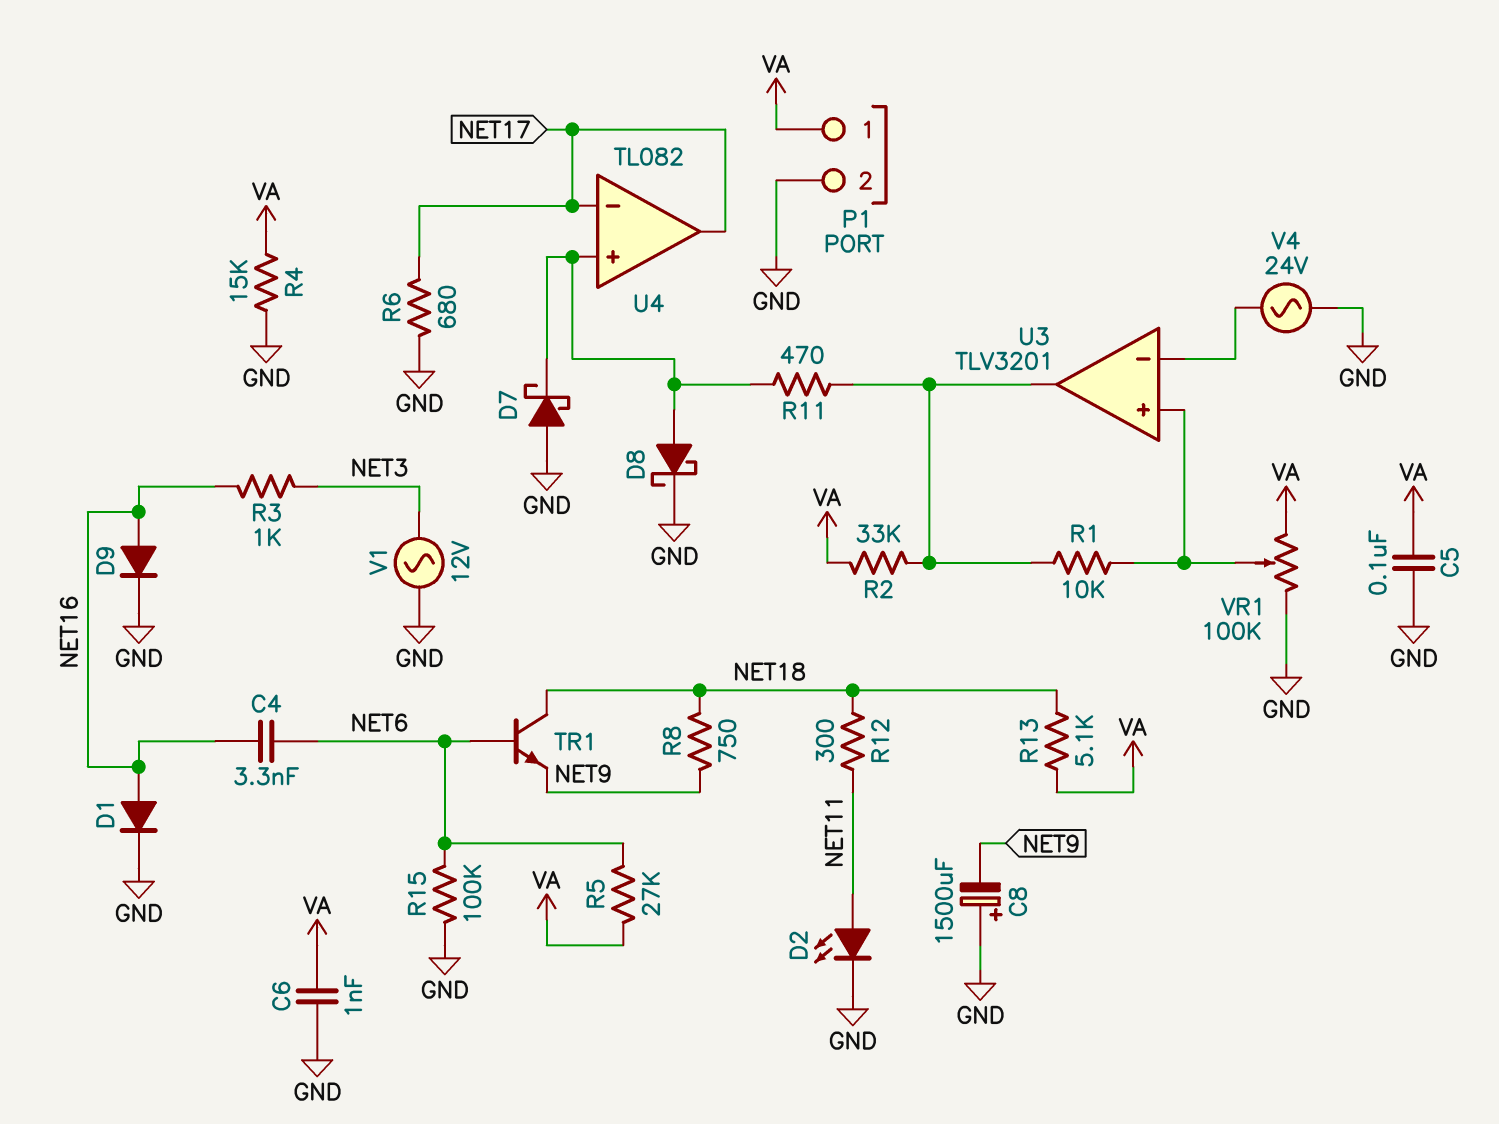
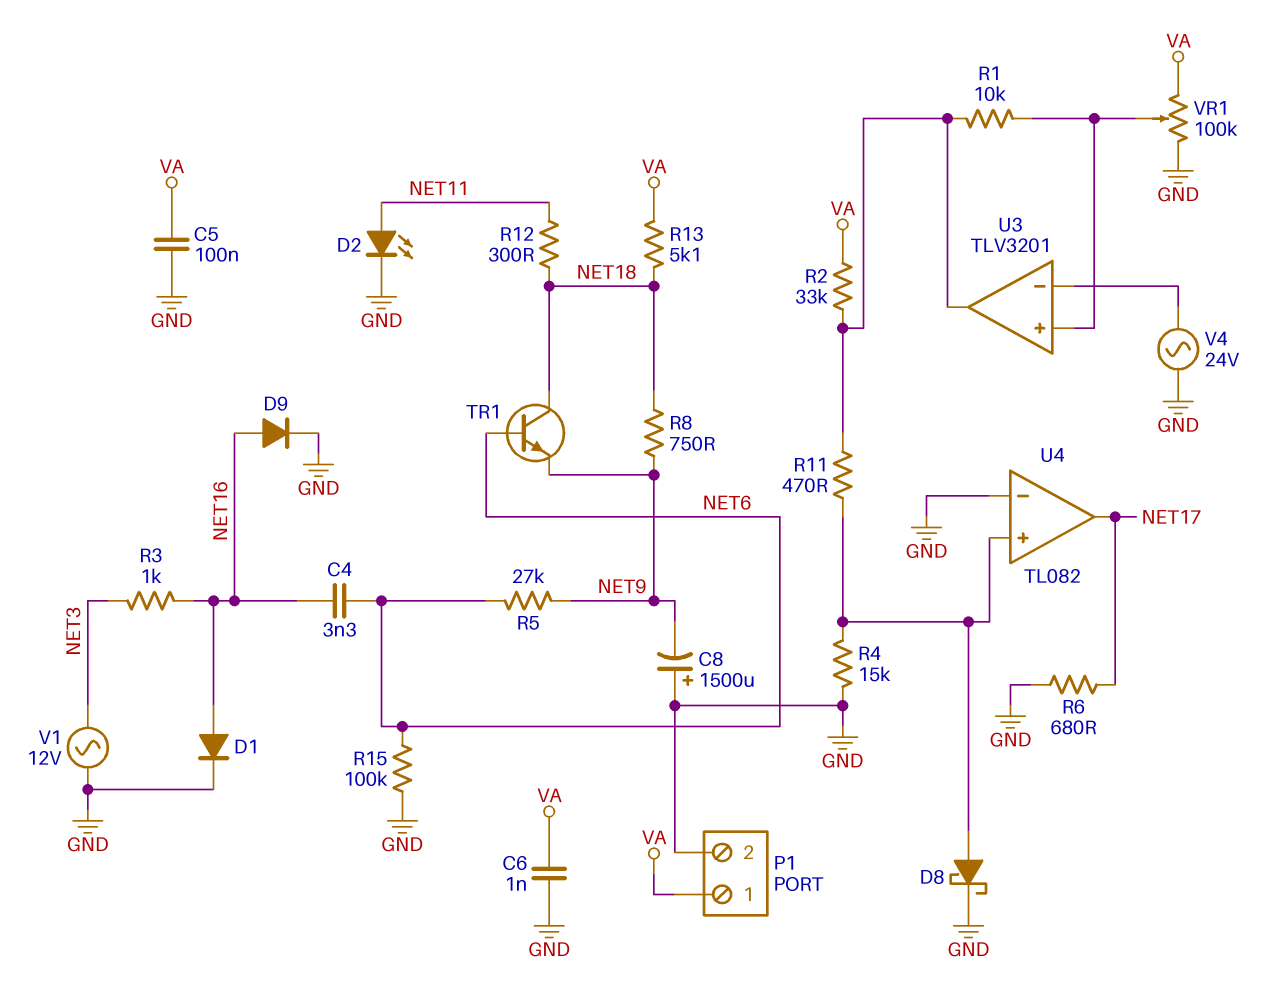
D7: schottky (A GND, K U4/in+) -> none
R4: 15k (GND, VA) -> 15k (GND, U4/in+)
R5: 27k (NET6, VA) -> 27k (NET6, NET9)
U4 pin in-: NET17 -> GND

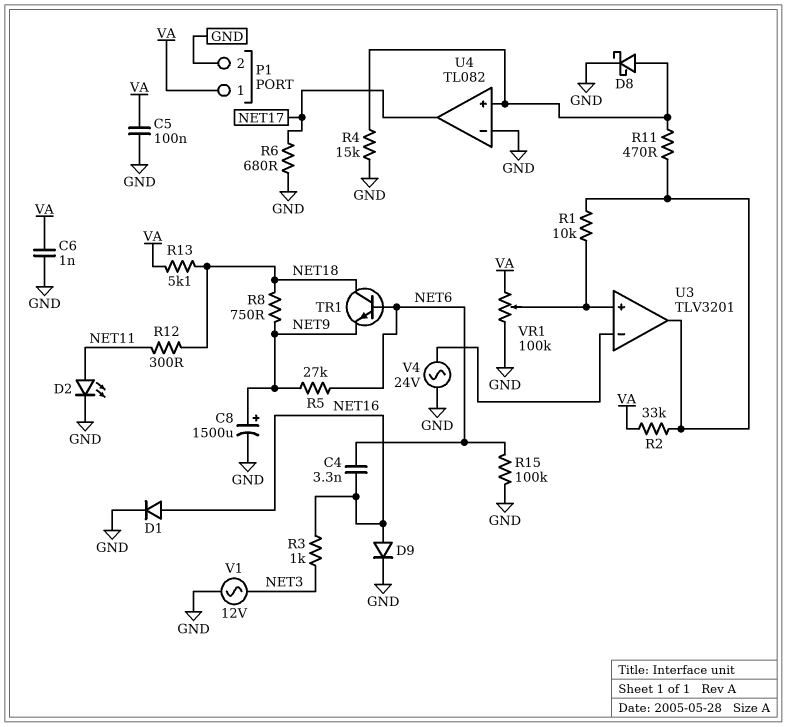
C8: 1500uF (plus GND, minus NET9) -> 1500uF (plus NET9, minus GND)

